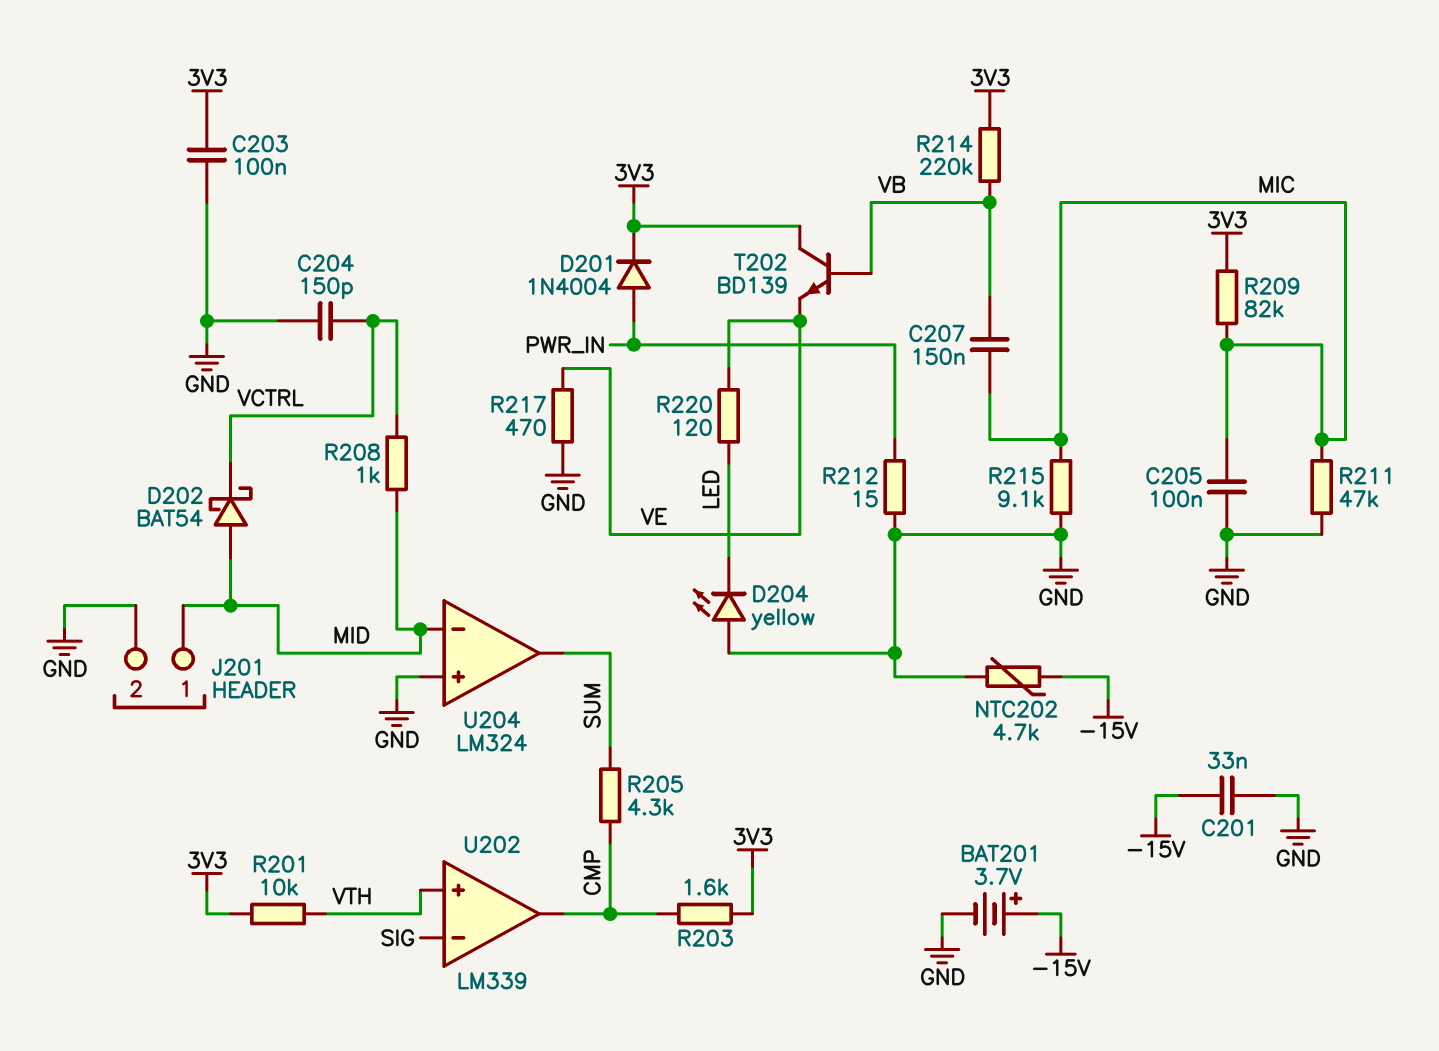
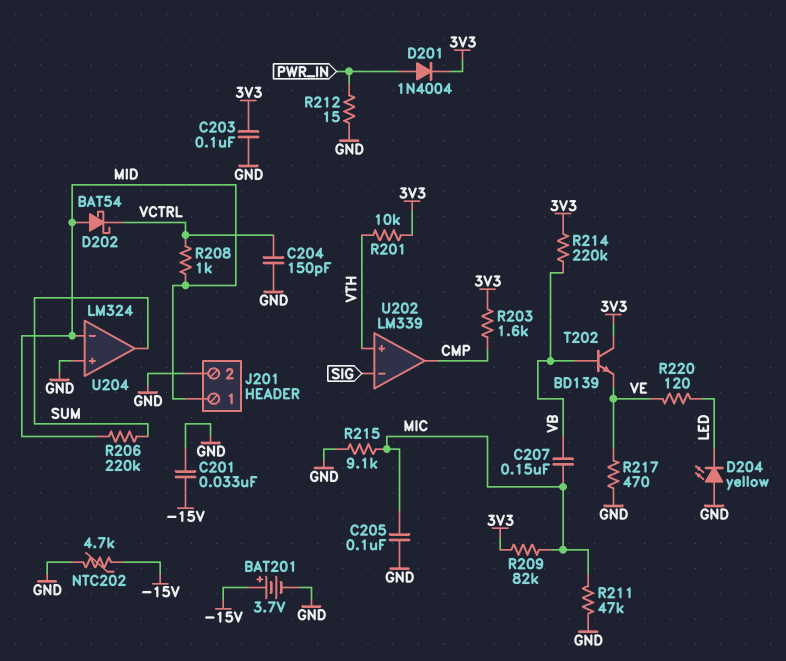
R205: 4.3k (CMP, SUM) -> none
R206: none -> 220k (MID, SUM)

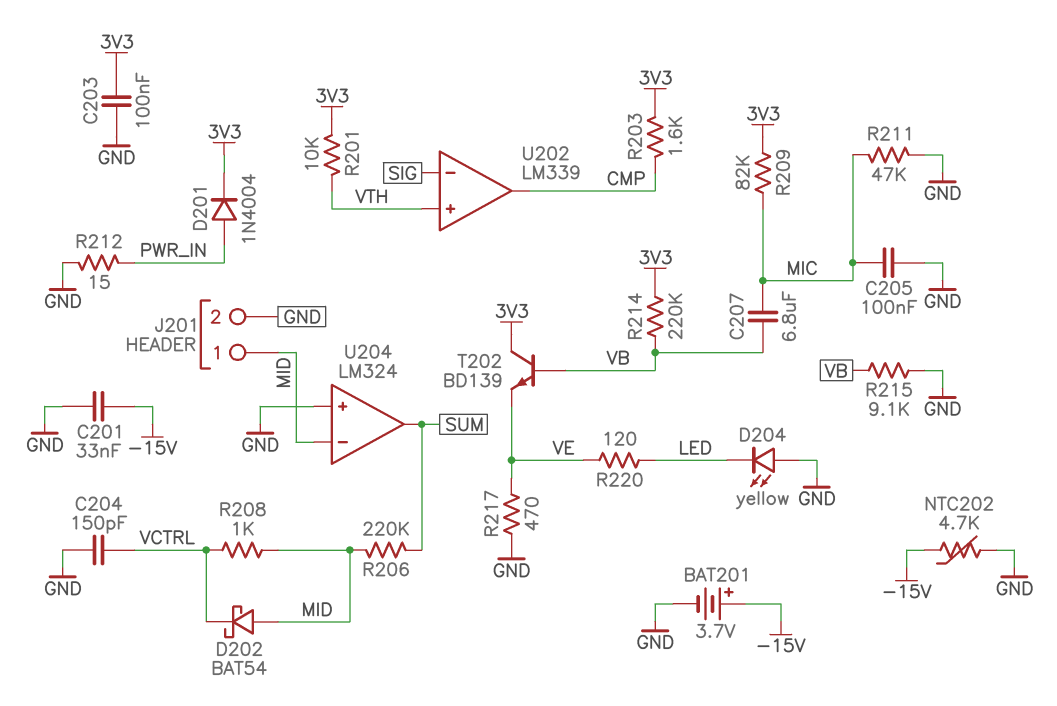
C207: 150nF (MIC, VB) -> 6.8uF (MIC, VB)
R215: 9.1k (GND, MIC) -> 9.1k (GND, VB)

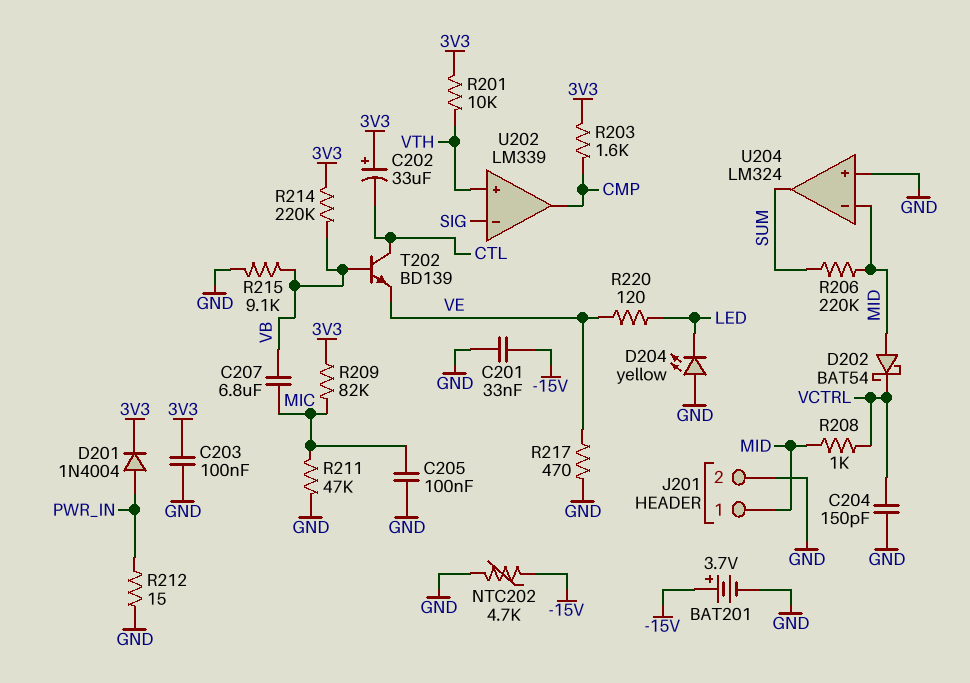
C202: none -> 33uF (plus 3V3, minus CTL)
T202: NPN BD139 (B VB, C 3V3, E VE) -> NPN BD139 (B VB, C CTL, E VE)

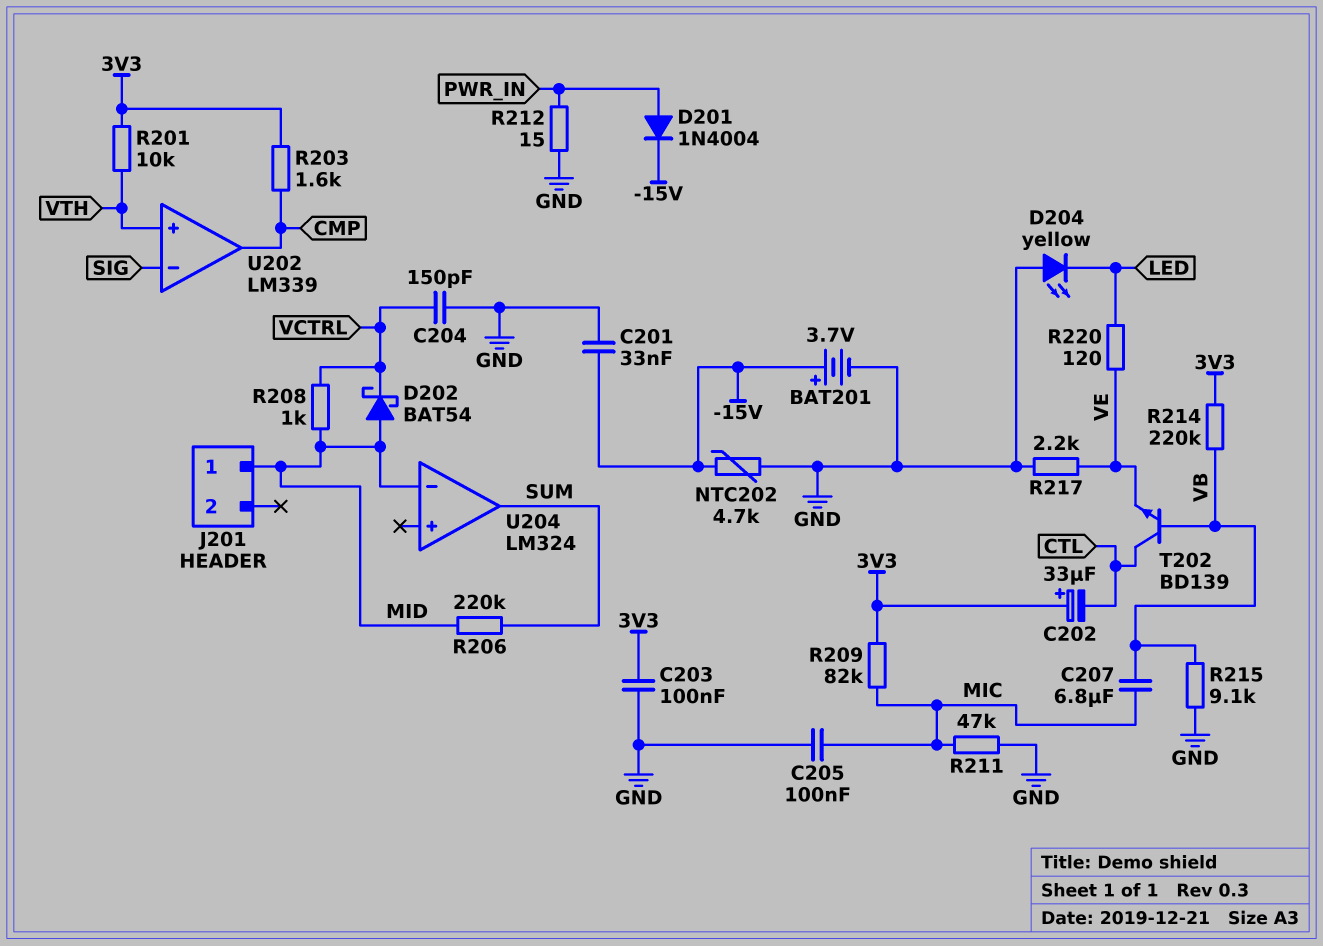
D201: diode 1N4004 (A PWR_IN, K 3V3) -> diode 1N4004 (A PWR_IN, K -15V)
J201 pin 2: GND -> none
R217: 470 (GND, VE) -> 2.2k (GND, VE)
U204 pin in+: GND -> none

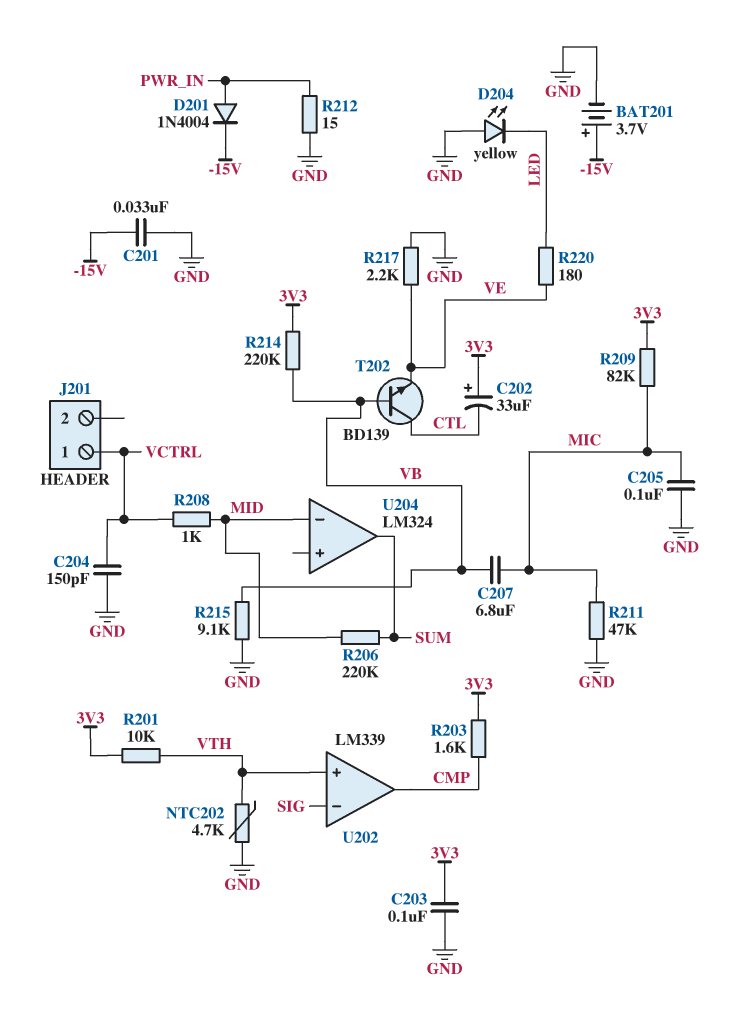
D202: schottky BAT54 (A MID, K VCTRL) -> none
J201 pin 1: MID -> VCTRL
NTC202: 4.7k (-15V, GND) -> 4.7k (GND, VTH)
R220: 120 (LED, VE) -> 180 (LED, VE)

